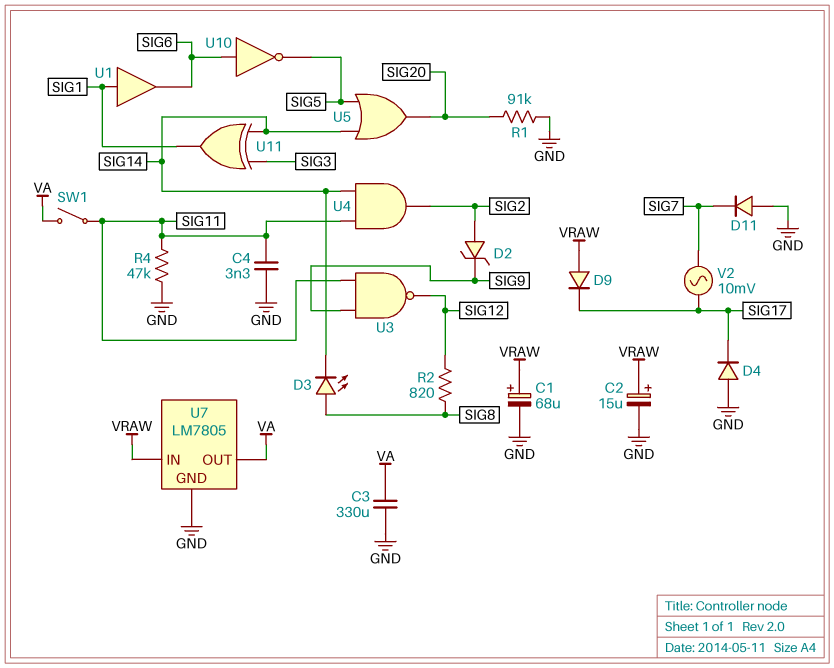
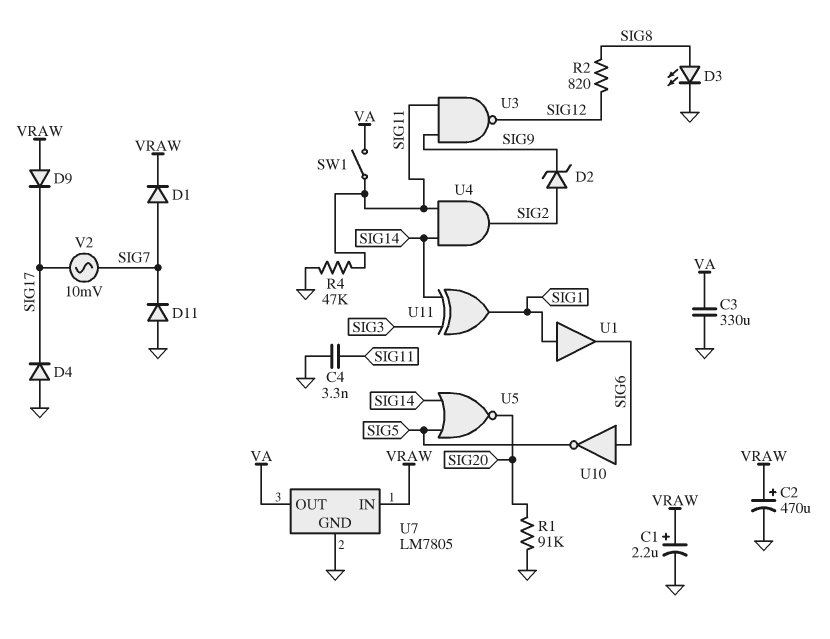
C1: 68uF (plus VRAW, minus GND) -> 2.2uF (plus VRAW, minus GND)
C2: 15uF (plus VRAW, minus GND) -> 470uF (plus VRAW, minus GND)
D1: none -> diode (A SIG7, K VRAW)
D3: LED (A SIG8, K SIG14) -> LED (A SIG8, K GND)
U5: OR (in SIG5, in SIG14, out SIG20) -> NOR (in SIG5, in SIG14, out SIG20)

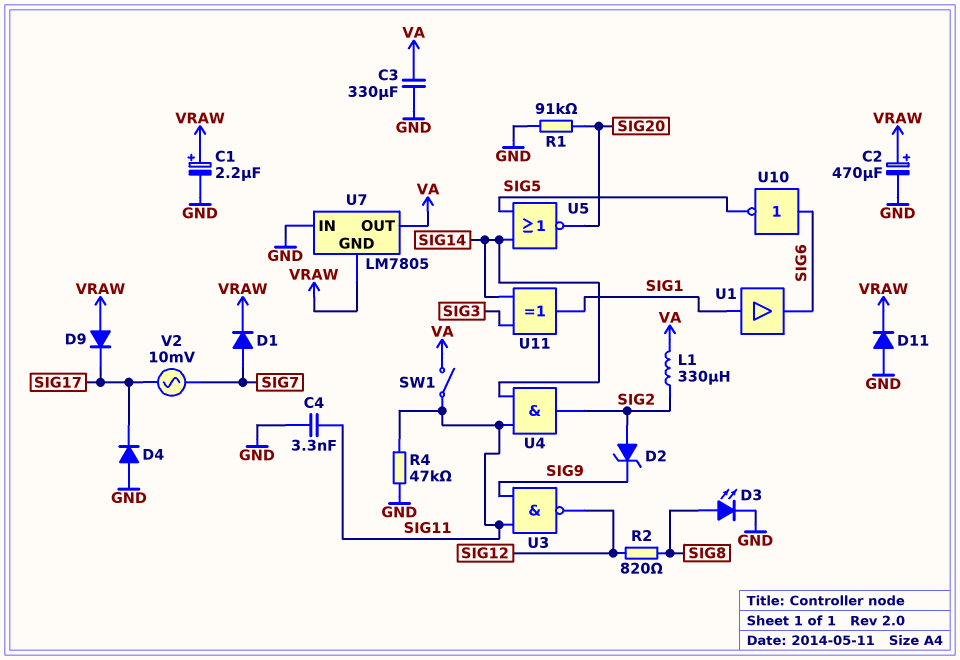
D11: diode (A GND, K SIG7) -> diode (A GND, K VRAW)
L1: none -> 330uH (SIG2, VA)
U7 pin GND: GND -> VRAW
U7 pin IN: VRAW -> GND

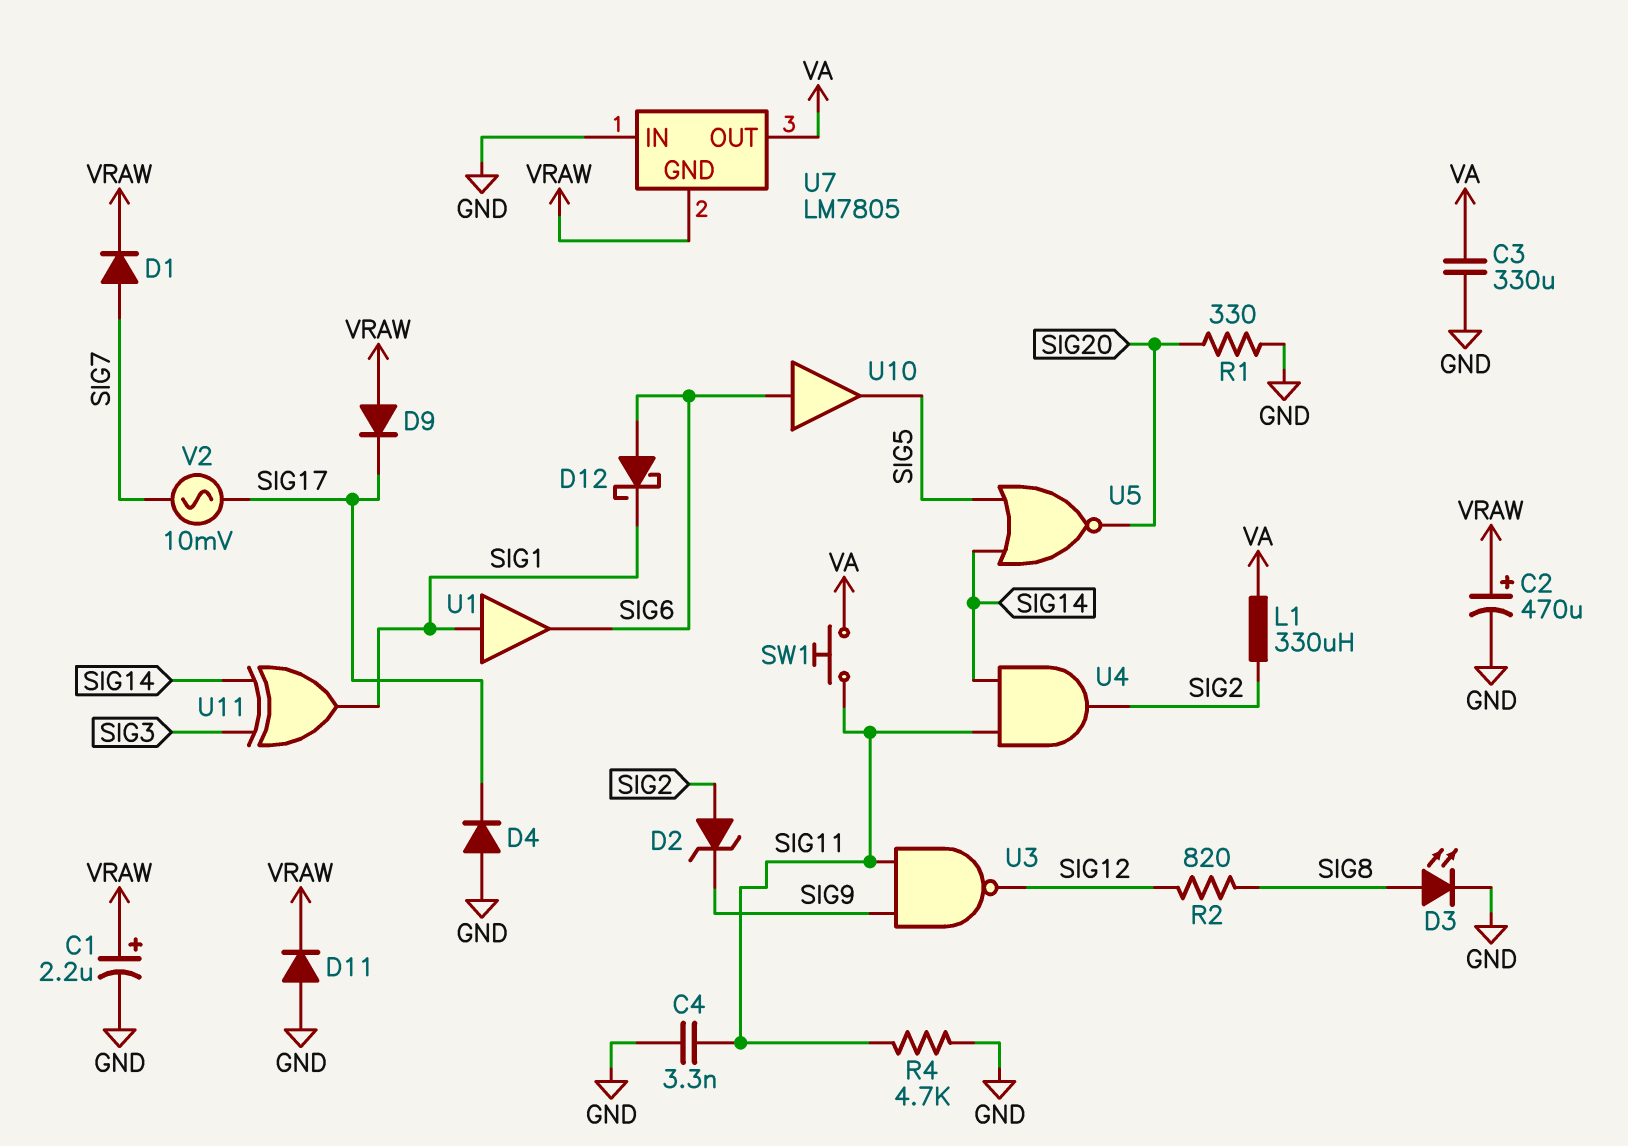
D12: none -> schottky (A SIG6, K SIG1)
R1: 91k (GND, SIG20) -> 330 (GND, SIG20)
R4: 47k (GND, SIG11) -> 4.7k (GND, SIG11)
SW1: switch (SIG11, VA) -> button (SIG11, VA)
U10: NOT (in SIG6, out SIG5) -> buffer (in SIG6, out SIG5)

